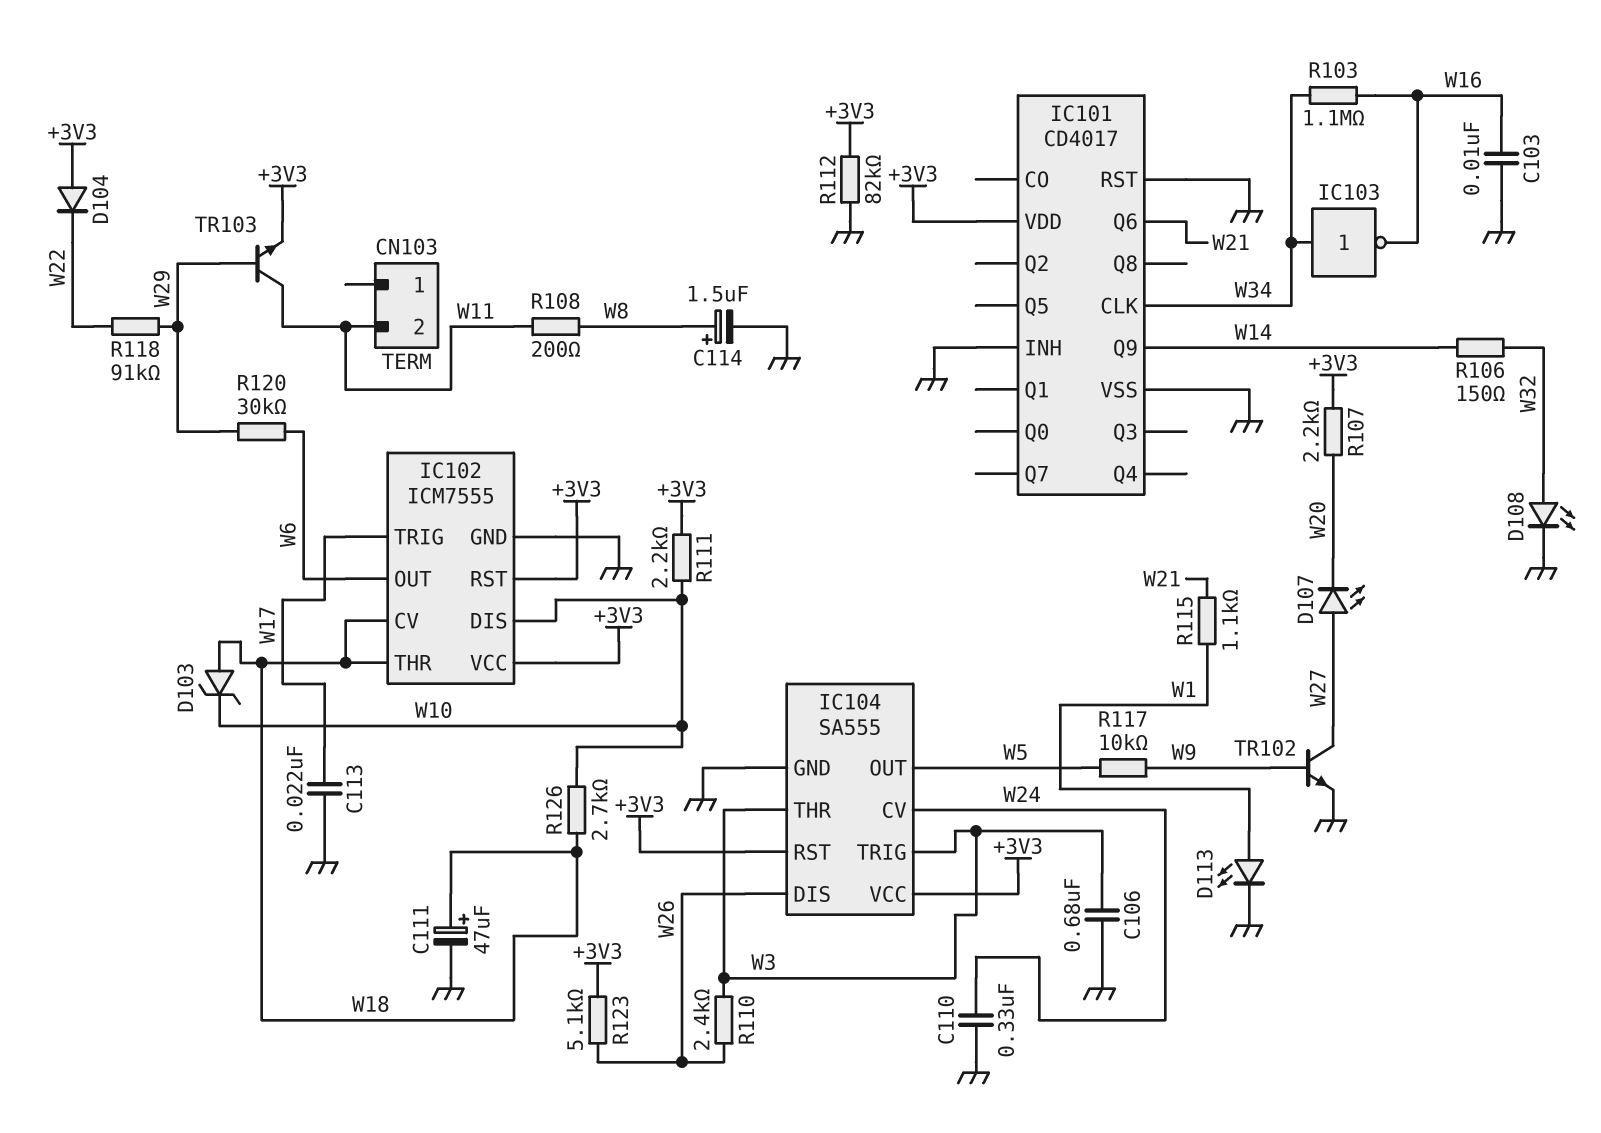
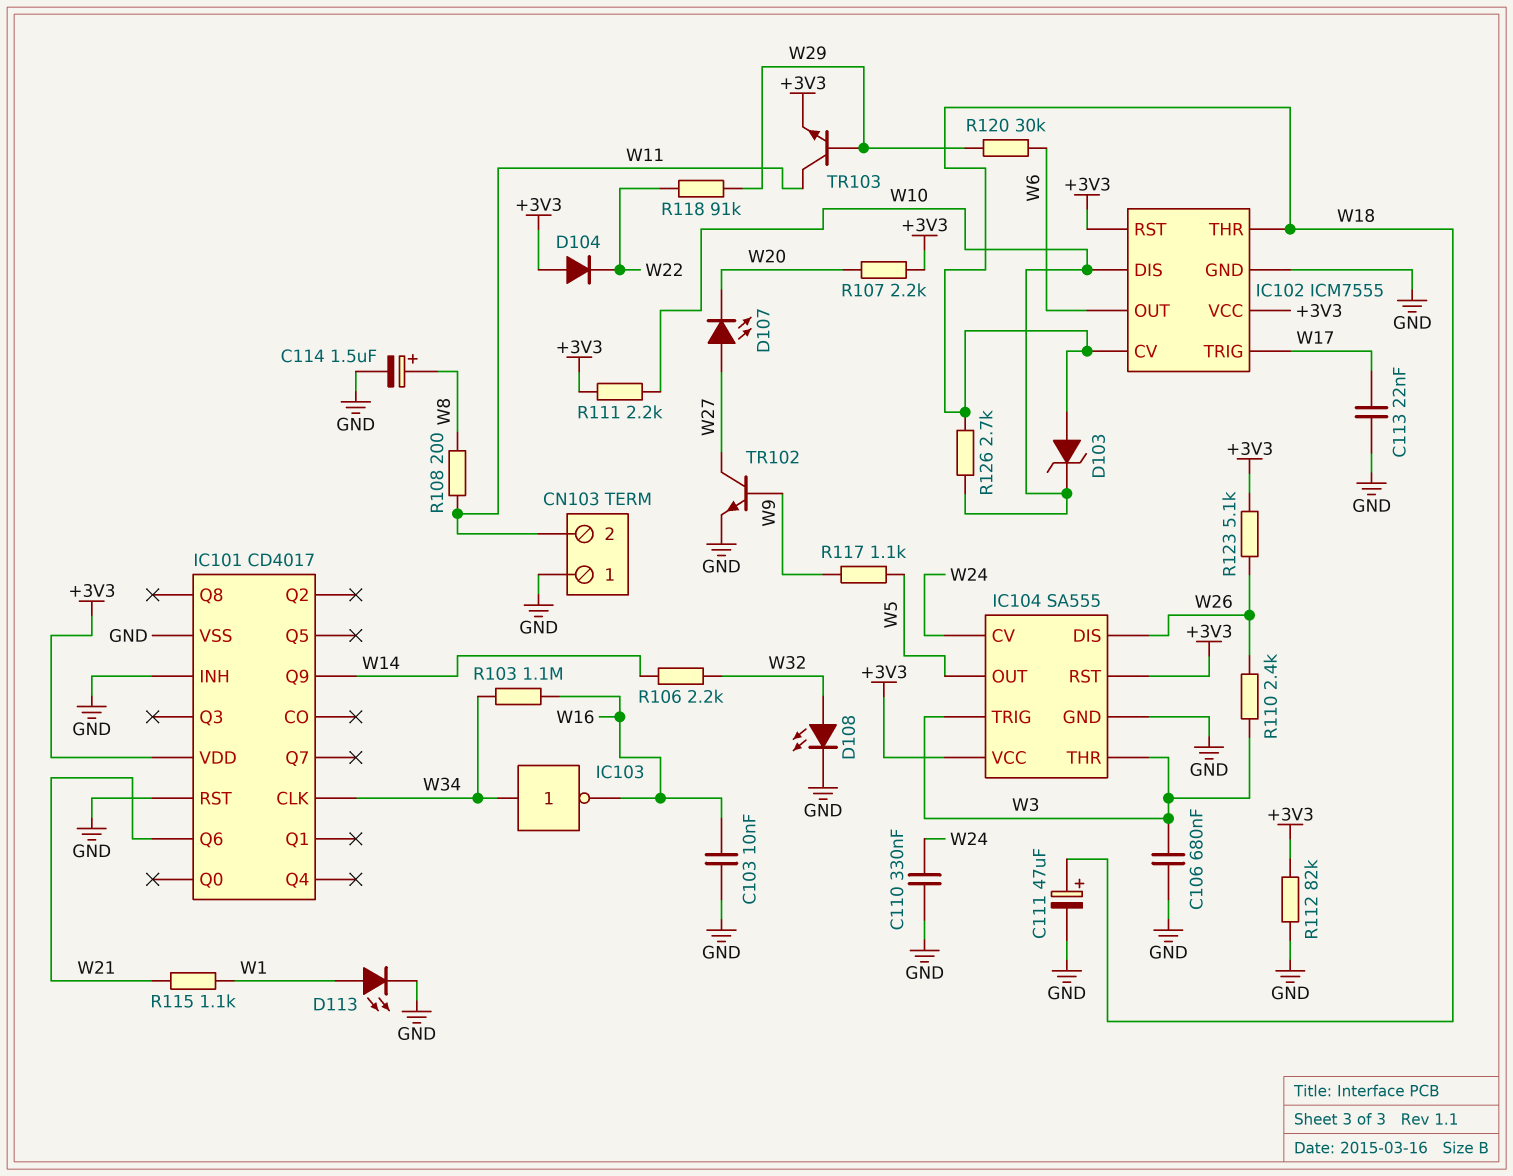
CN103 pin 1: none -> GND
R106: 150 (W14, W32) -> 2.2k (W14, W32)
R117: 10k (W5, W9) -> 1.1k (W5, W9)

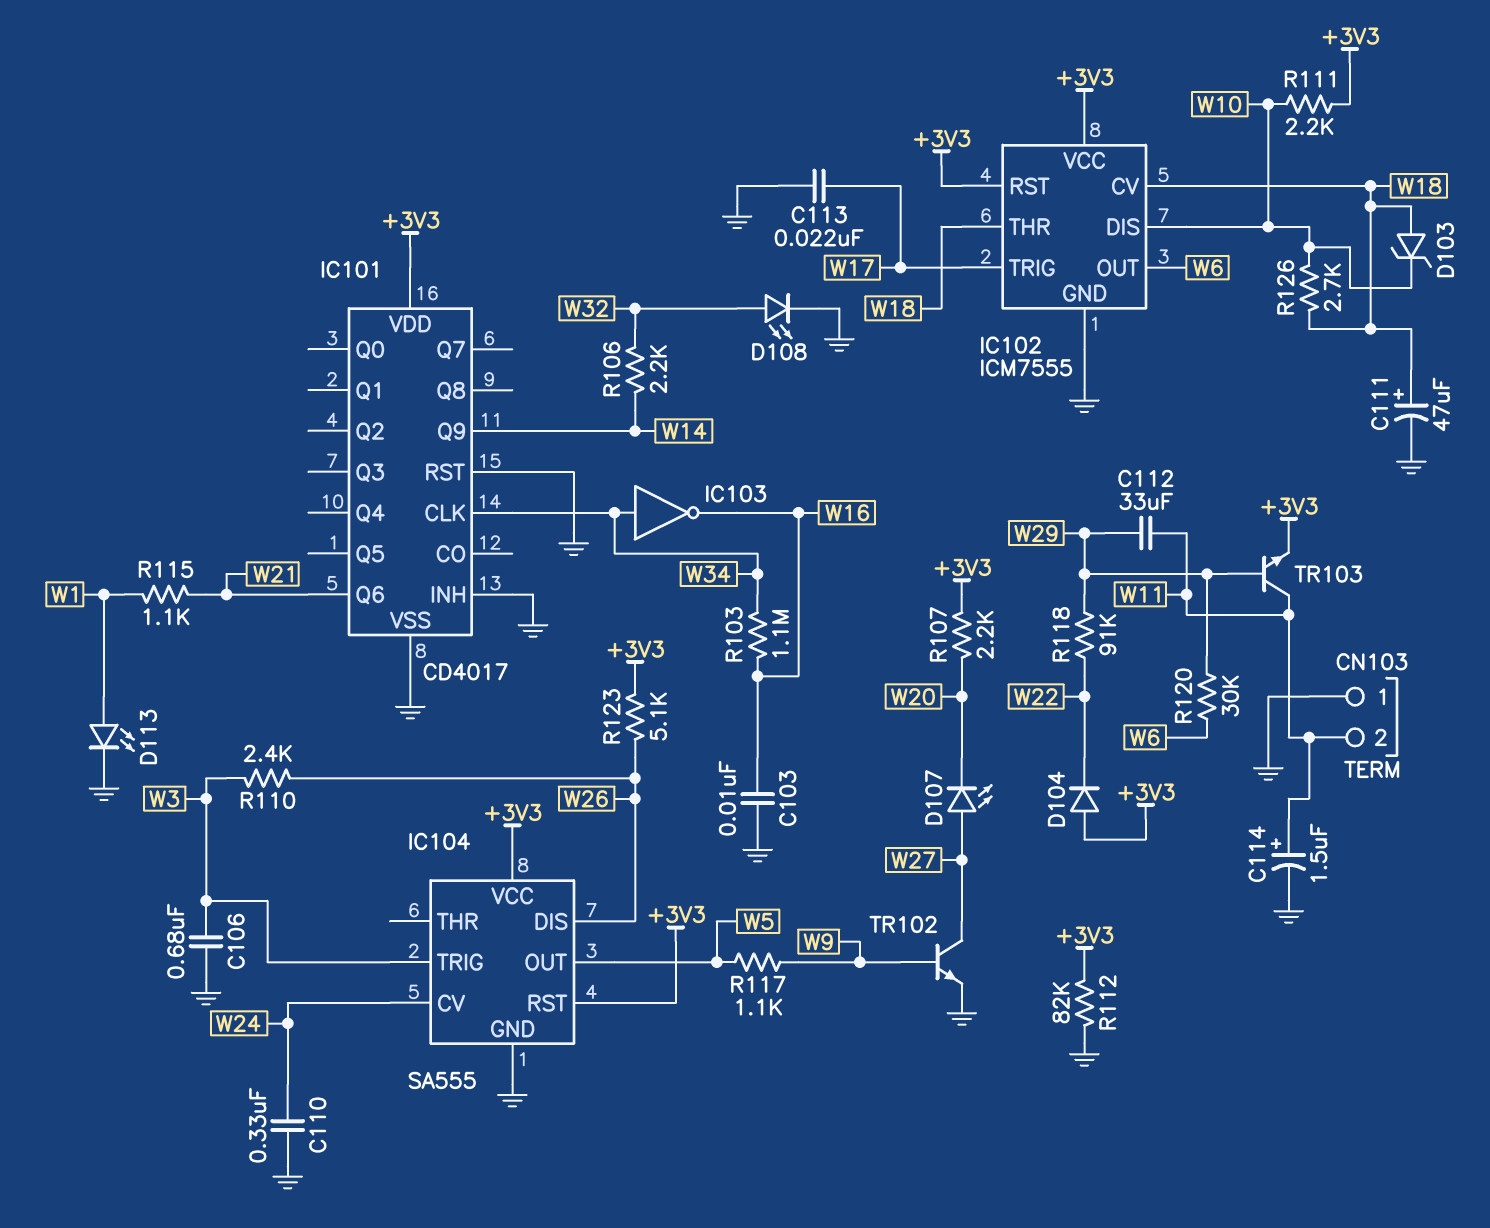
C112: none -> 33uF (W11, W29)
C114: 1.5uF (plus W8, minus GND) -> 1.5uF (plus W11, minus GND)
IC104 pin THR: W3 -> none
R108: 200 (W8, W11) -> none

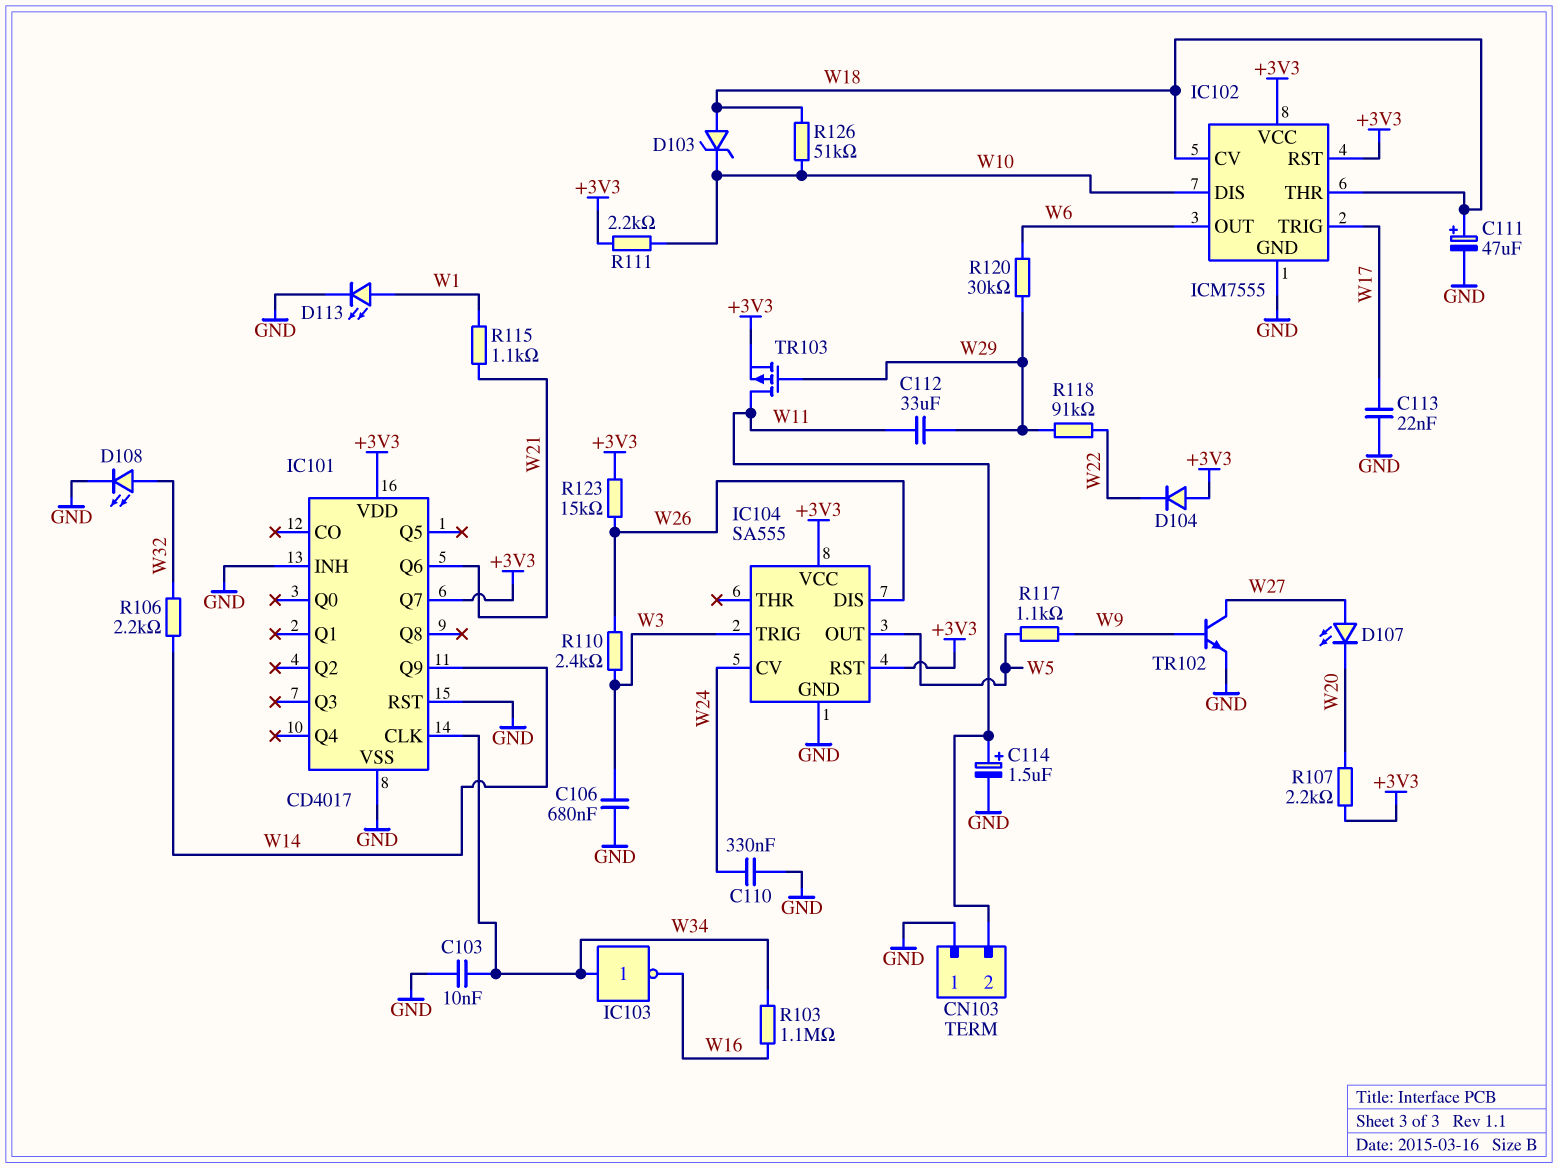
C103: 10nF (GND, W16) -> 10nF (GND, W34)
IC101 pin Q7: none -> +3V3
R112: 82k (+3V3, GND) -> none
R123: 5.1k (+3V3, W26) -> 15k (+3V3, W26)
R126: 2.7k (W10, W18) -> 51k (W10, W18)
TR103: NPN (B W29, C W11, E +3V3) -> PMOS (G W29, D W11, S +3V3)

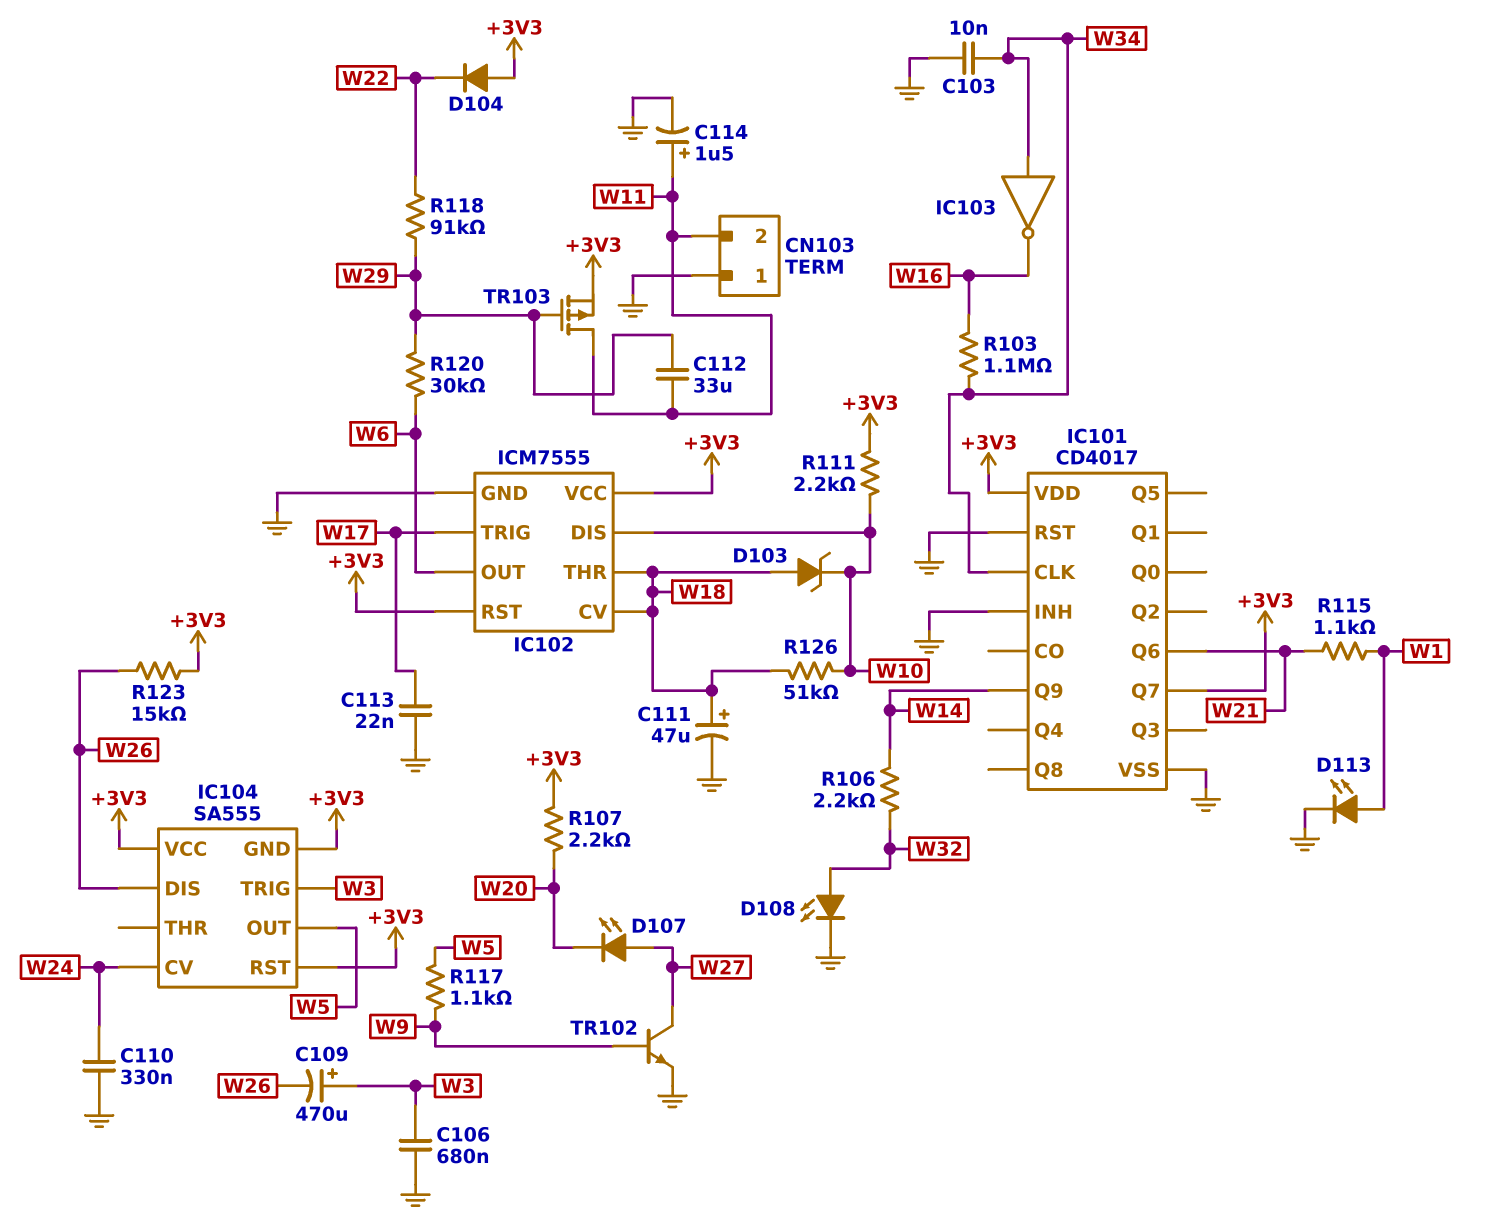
C109: none -> 470uF (plus W3, minus W26)
IC104 pin GND: GND -> +3V3
R110: 2.4k (W3, W26) -> none

